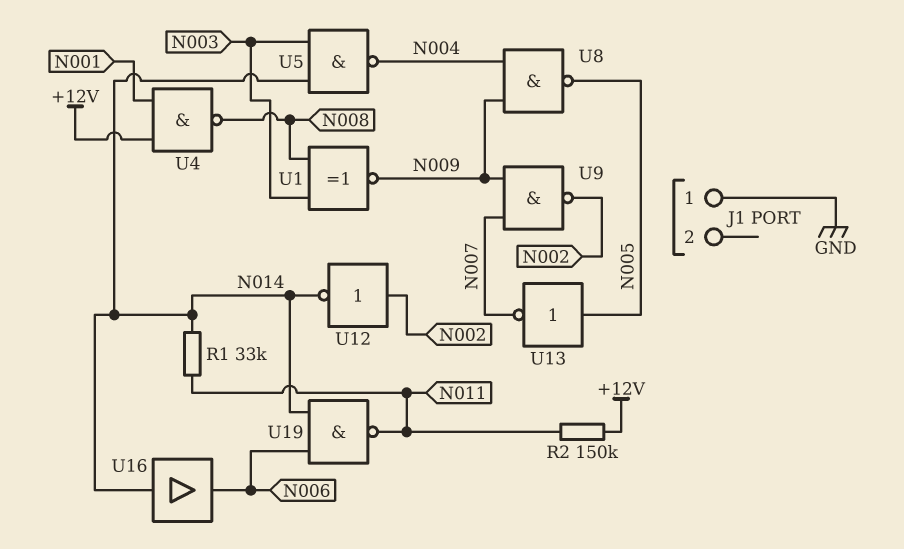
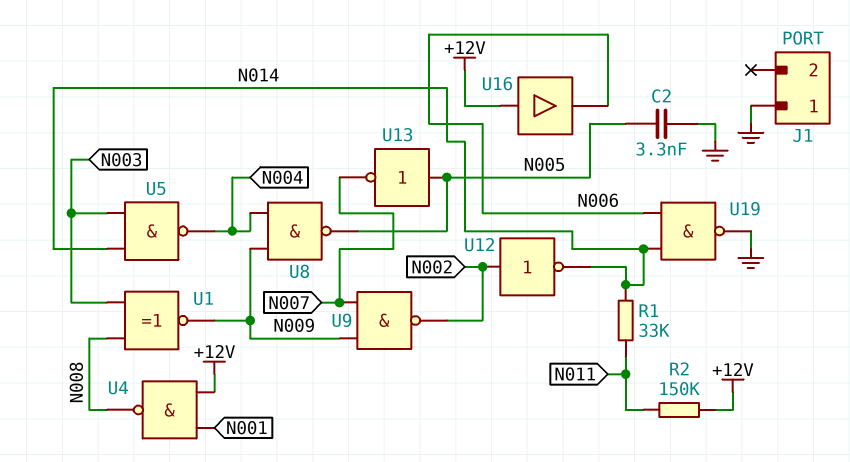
C2: none -> 3.3nF (GND, N005)
U16: buffer (in N014, out N006) -> buffer (in +12V, out N006)
U19: NAND (in N006, in N014, out N011) -> NAND (in N006, in N014, out GND)

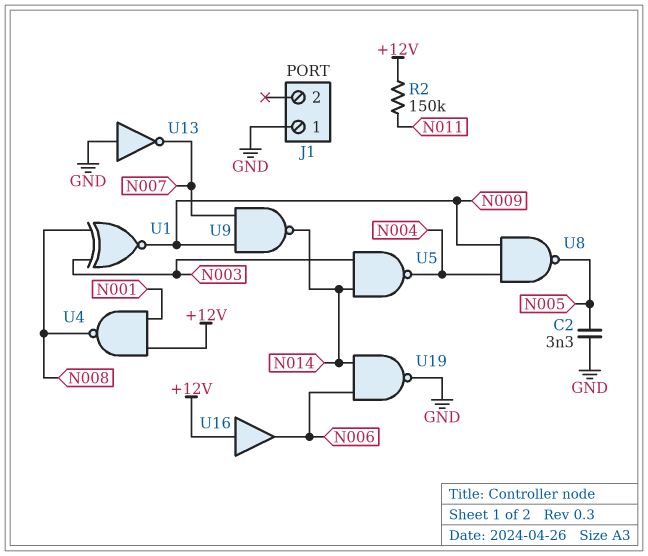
R1: 33k (N011, N014) -> none
U9: NAND (in N007, in N009, out N002) -> NAND (in N007, in N009, out N014)
U12: NOT (in N002, out N014) -> none
U13: NOT (in N005, out N007) -> NOT (in GND, out N007)

